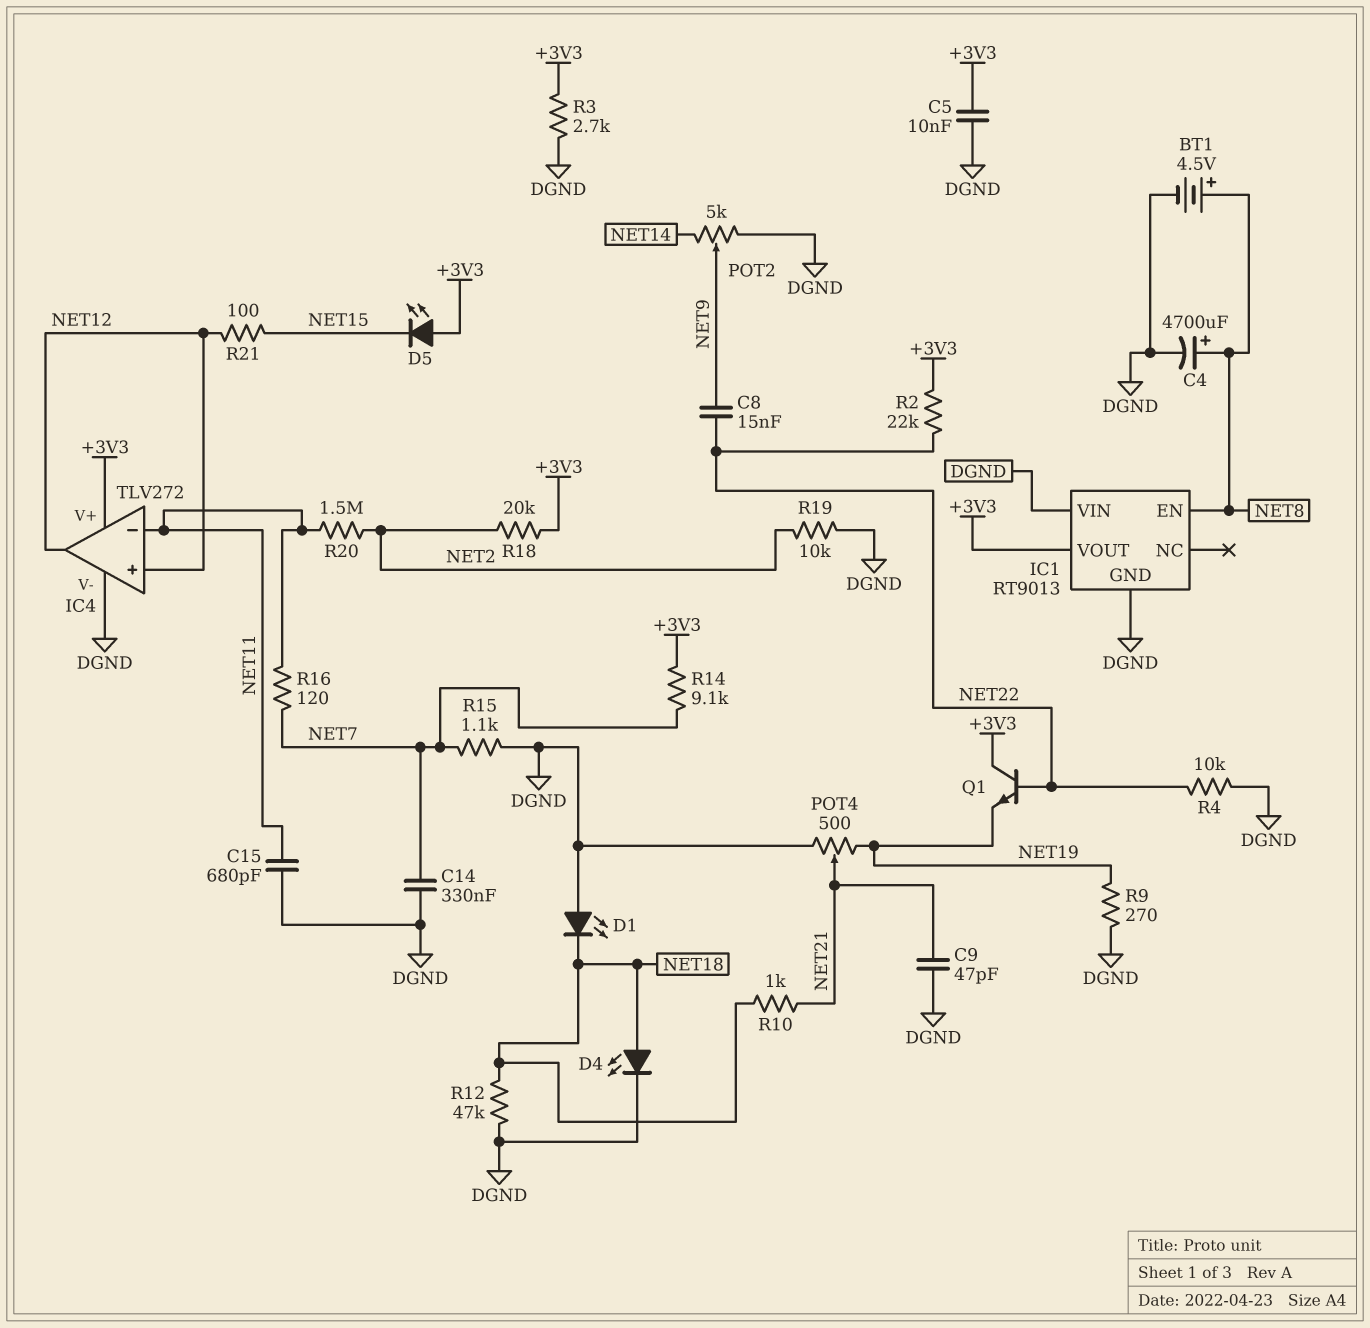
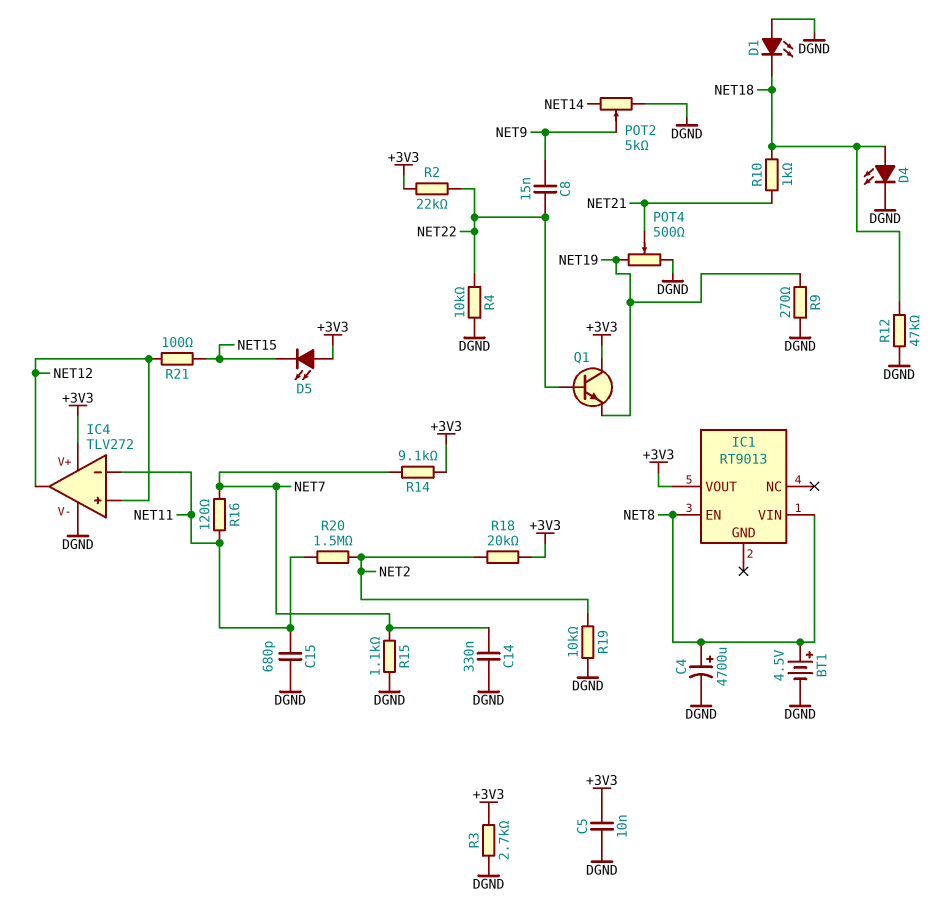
C9: 47pF (DGND, NET21) -> none
IC1 pin GND: DGND -> none
IC1 pin VIN: DGND -> NET8

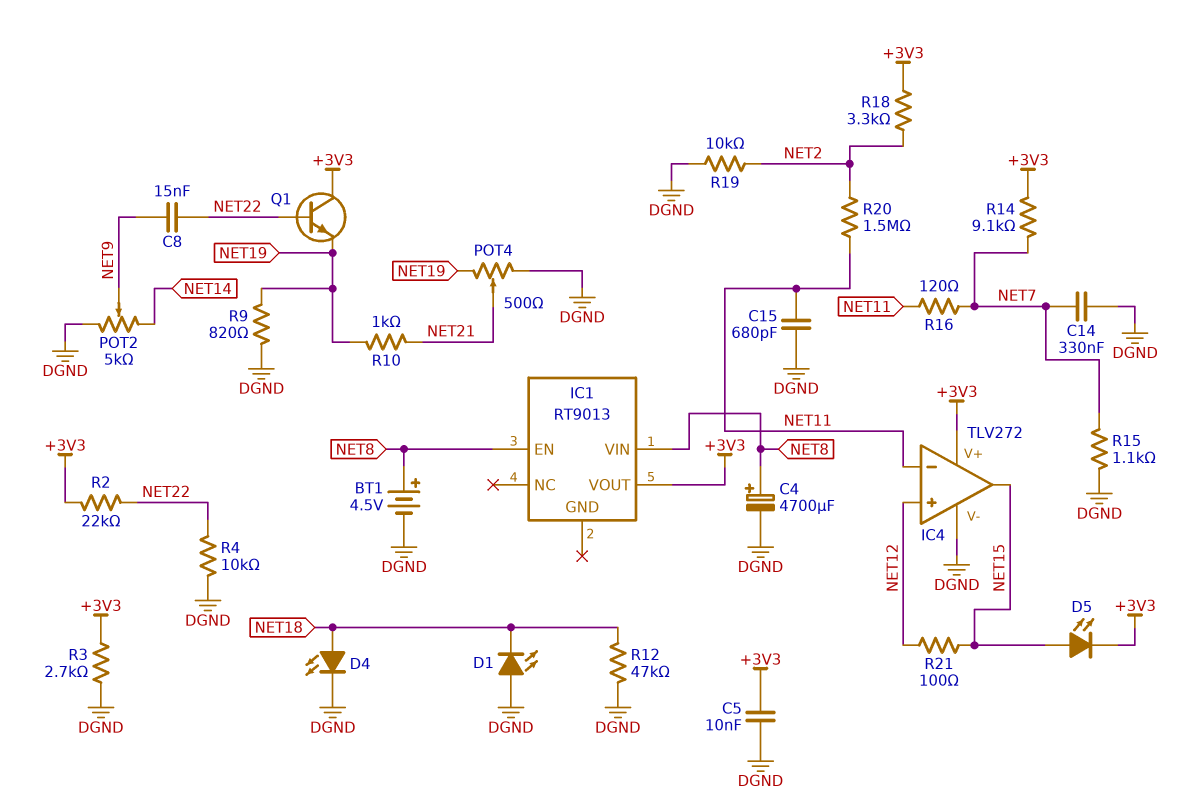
D5: LED (A +3V3, K NET15) -> LED (A NET15, K +3V3)
IC4 pin out: NET12 -> NET15
R9: 270 (DGND, NET19) -> 820 (DGND, NET19)
R10: 1k (NET18, NET21) -> 1k (NET19, NET21)
R18: 20k (+3V3, NET2) -> 3.3k (+3V3, NET2)

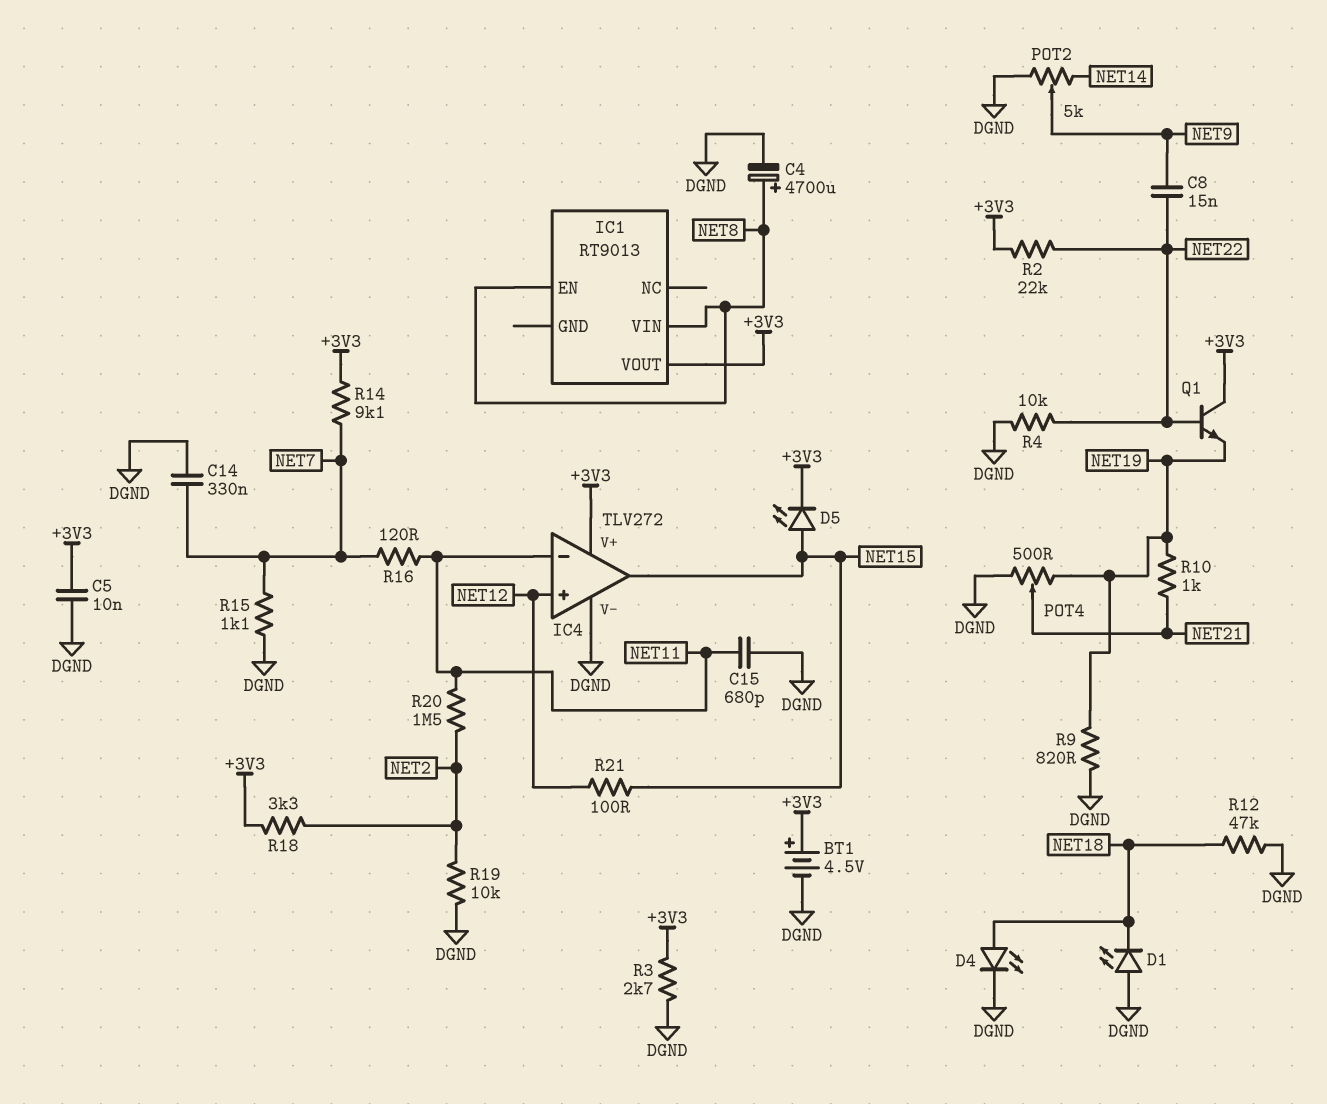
BT1: 4.5V (plus NET8, minus DGND) -> 4.5V (plus +3V3, minus DGND)

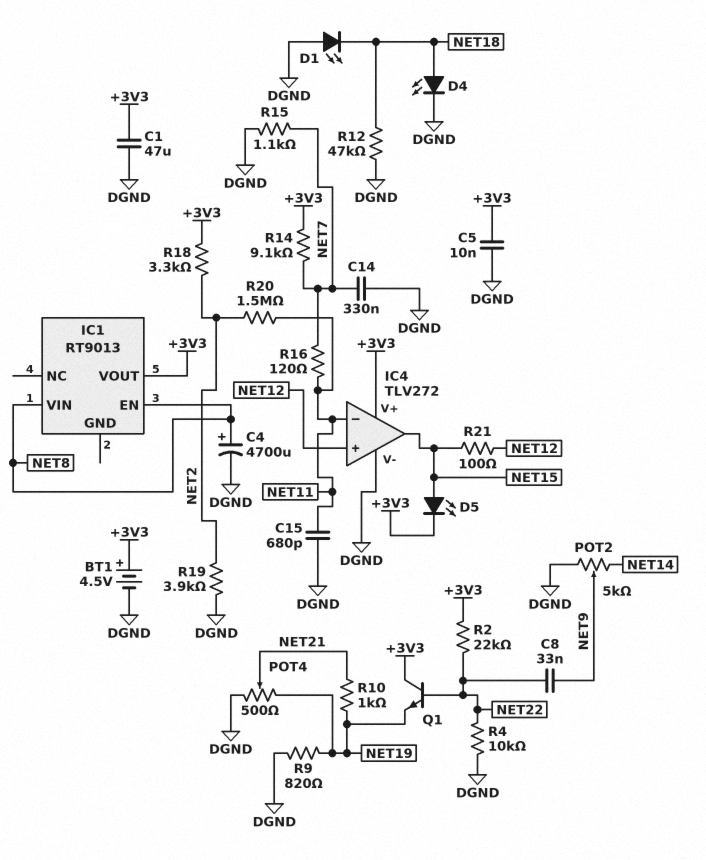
C1: none -> 47uF (+3V3, DGND)
C8: 15nF (NET9, NET22) -> 33nF (NET9, NET22)
R3: 2.7k (+3V3, DGND) -> none
R19: 10k (DGND, NET2) -> 3.9k (DGND, NET2)

